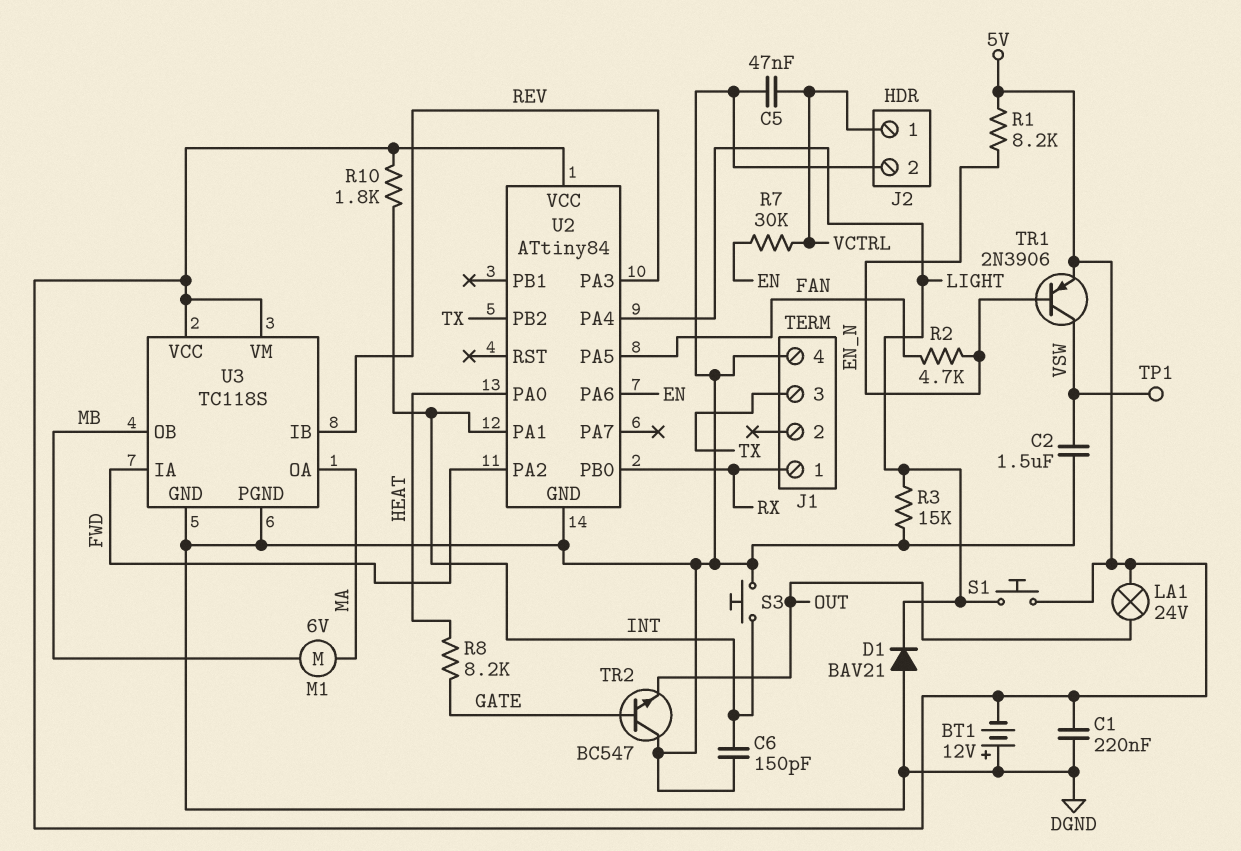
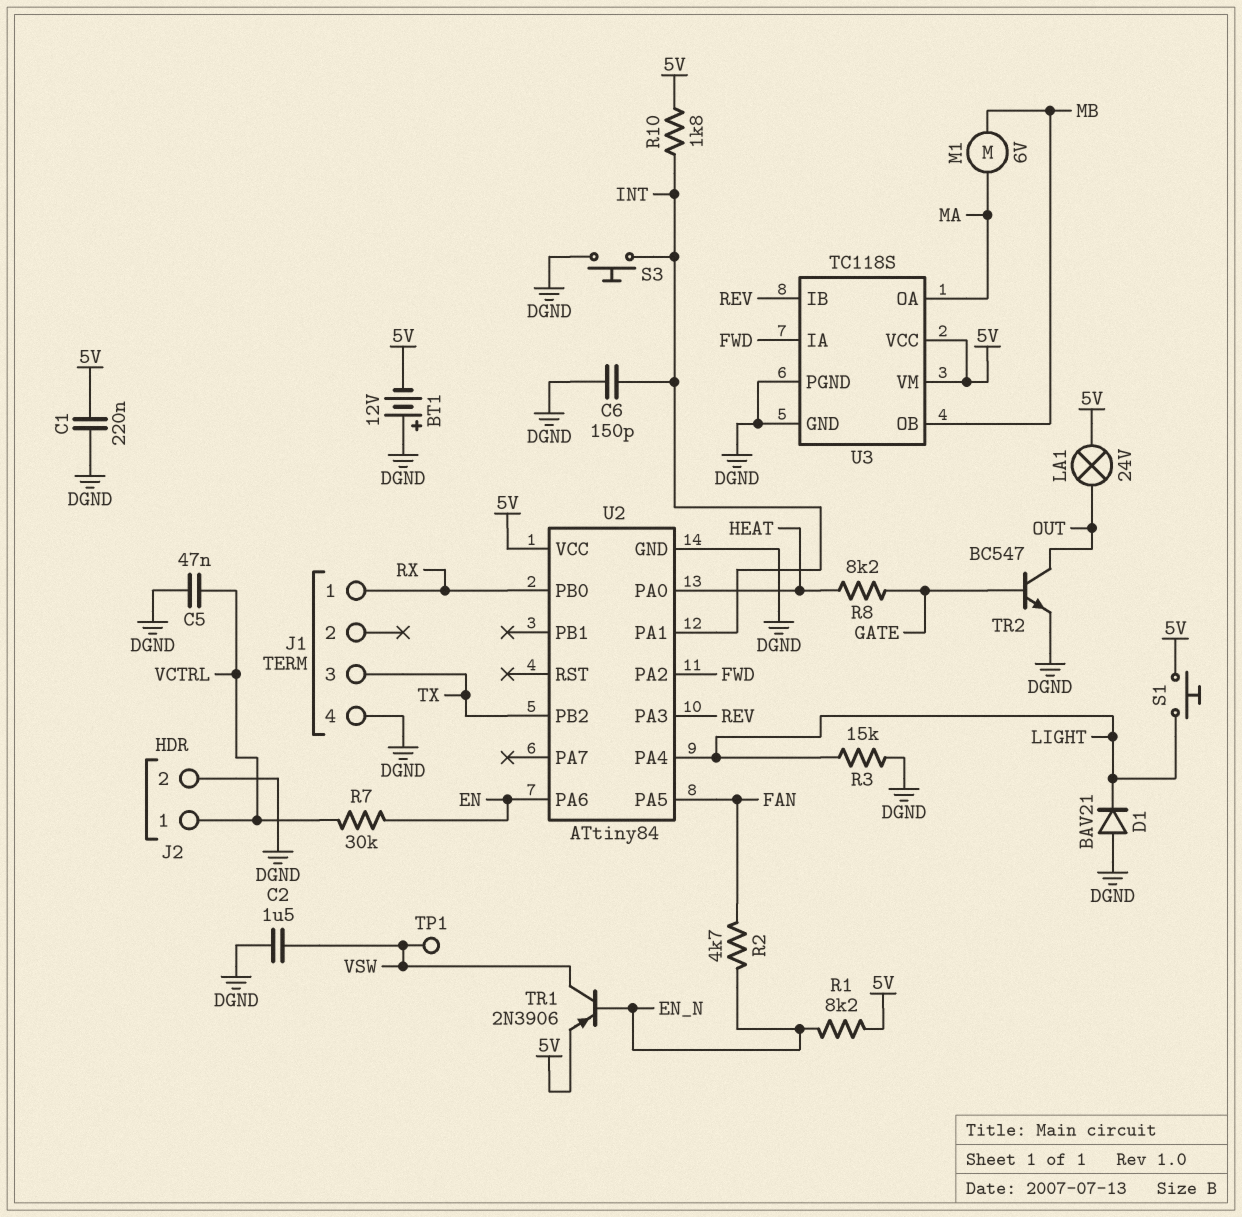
TR2: NPN BC547 (B GATE, C DGND, E OUT) -> NPN BC547 (B GATE, C OUT, E DGND)

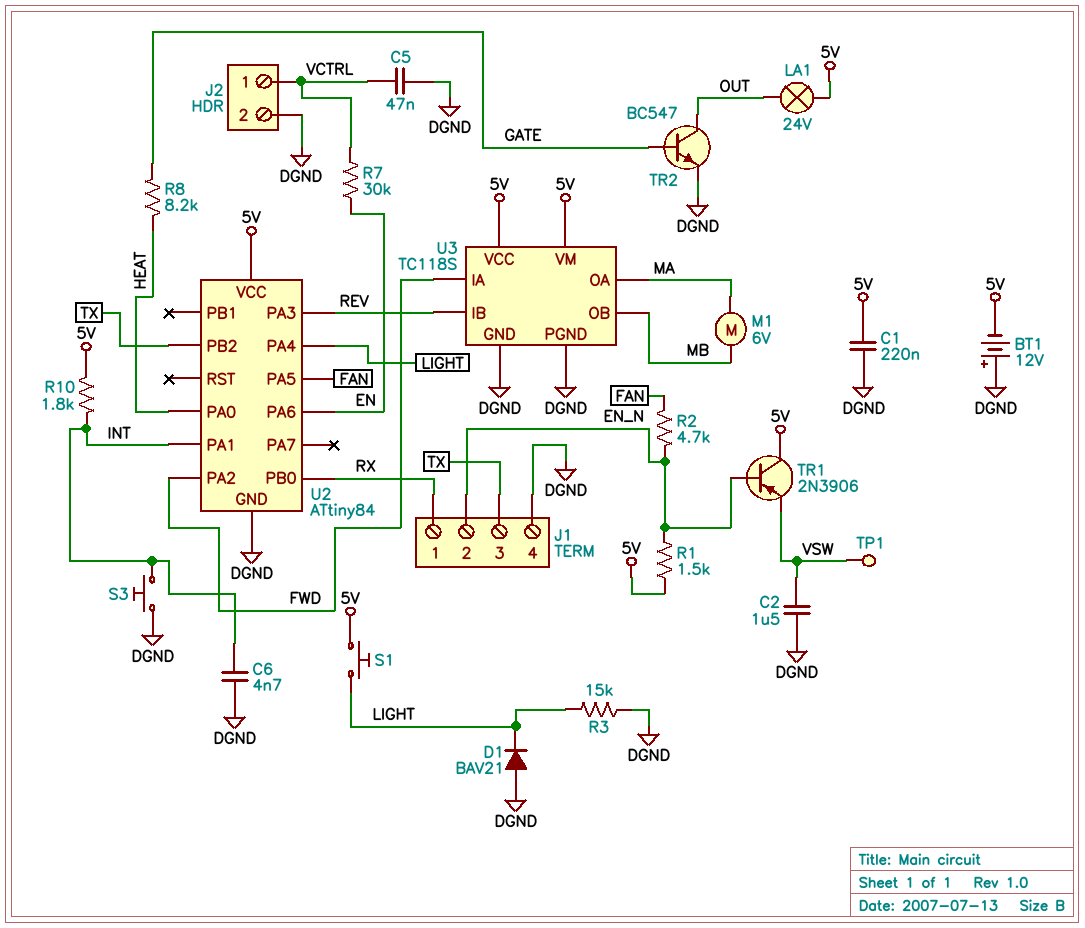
C6: 150pF (DGND, INT) -> 4.7nF (DGND, INT)
J1 pin 2: none -> EN_N
R1: 8.2k (5V, EN_N) -> 1.5k (5V, EN_N)
TR1: PNP 2N3906 (B EN_N, C VSW, E 5V) -> PNP 2N3906 (B EN_N, C 5V, E VSW)

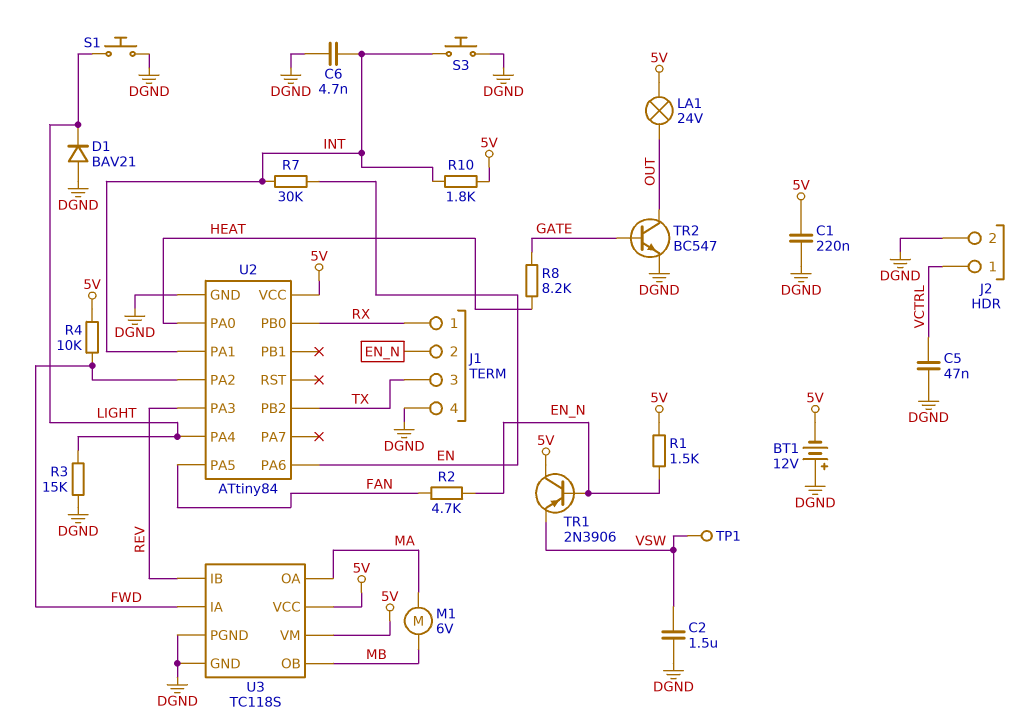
R4: none -> 10k (5V, FWD)
R7: 30k (EN, VCTRL) -> 30k (EN, INT)
S1: button (5V, LIGHT) -> button (DGND, LIGHT)

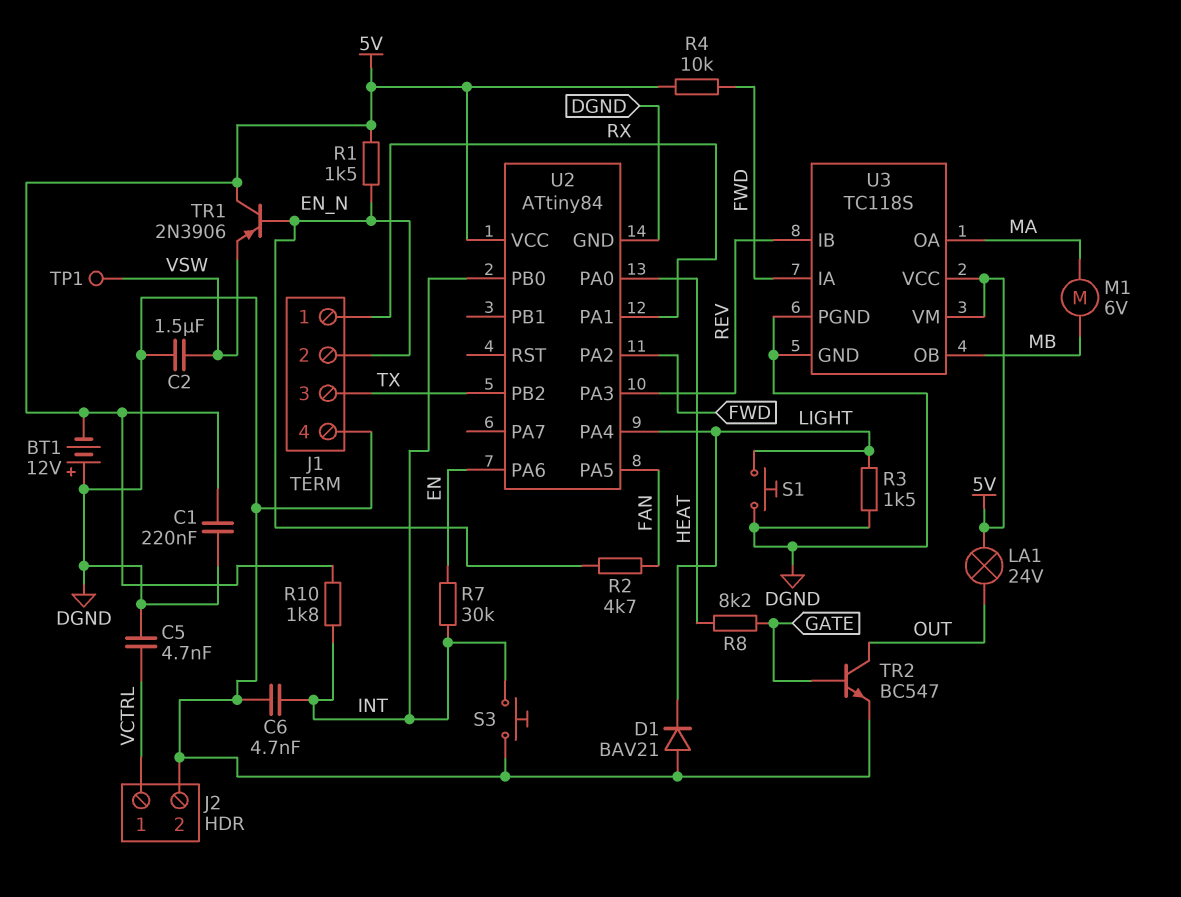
C5: 47nF (DGND, VCTRL) -> 4.7nF (DGND, VCTRL)
R3: 15k (DGND, LIGHT) -> 1.5k (DGND, LIGHT)
U2 pin PA1: INT -> RX
U2 pin PB0: RX -> INT

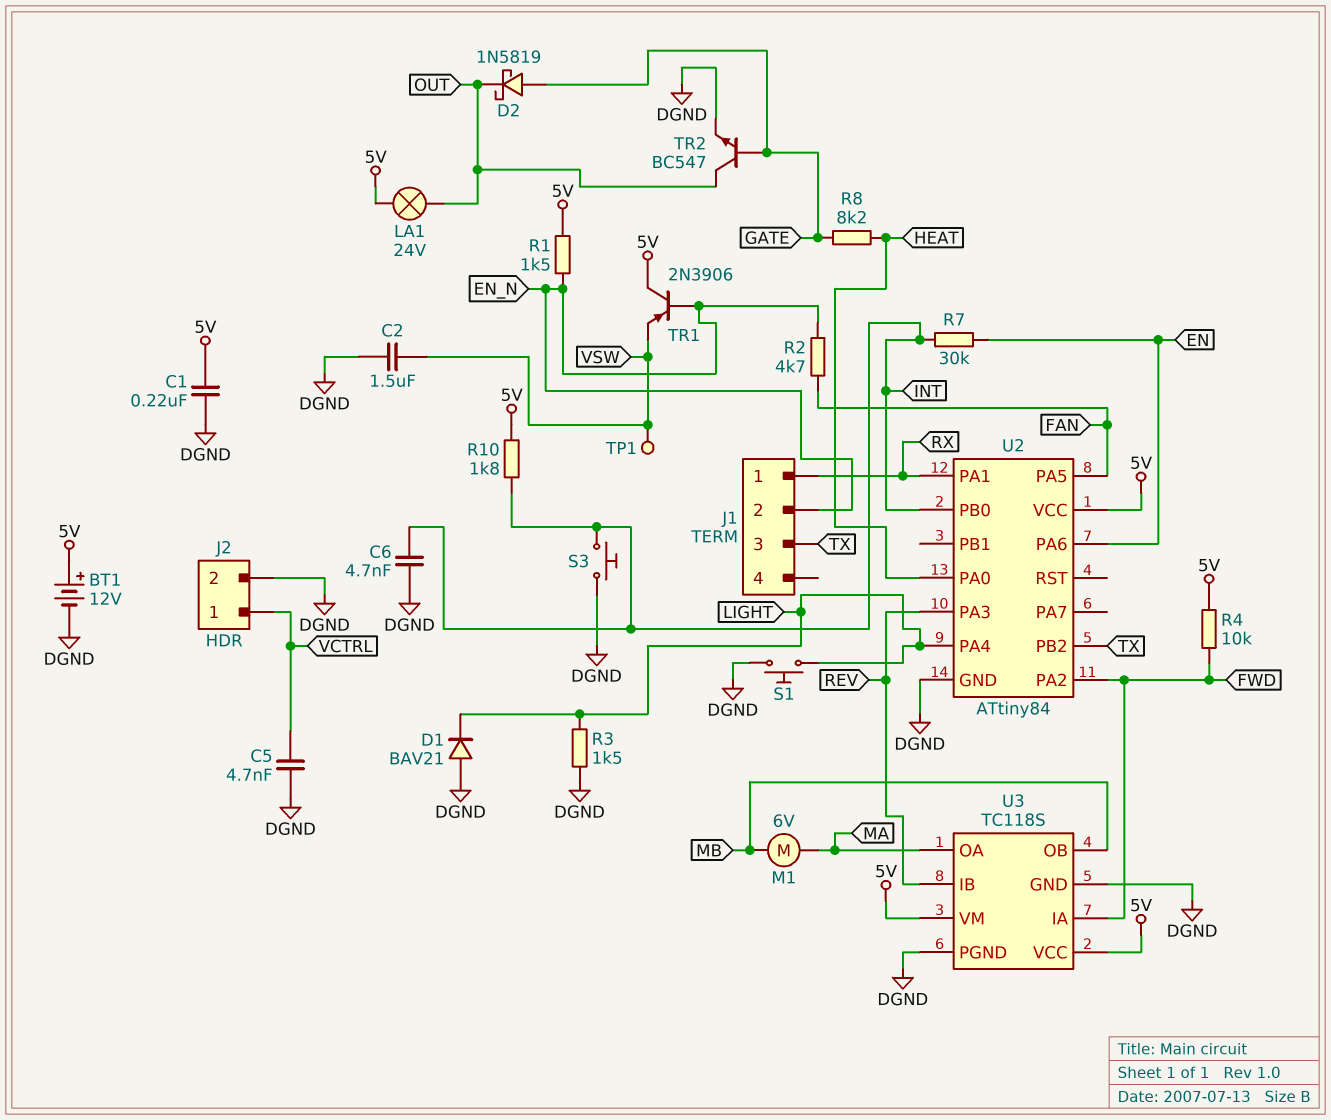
BT1: 12V (plus DGND, minus 5V) -> 12V (plus 5V, minus DGND)
D2: none -> schottky 1N5819 (A GATE, K OUT)
J1 pin 4: DGND -> none

